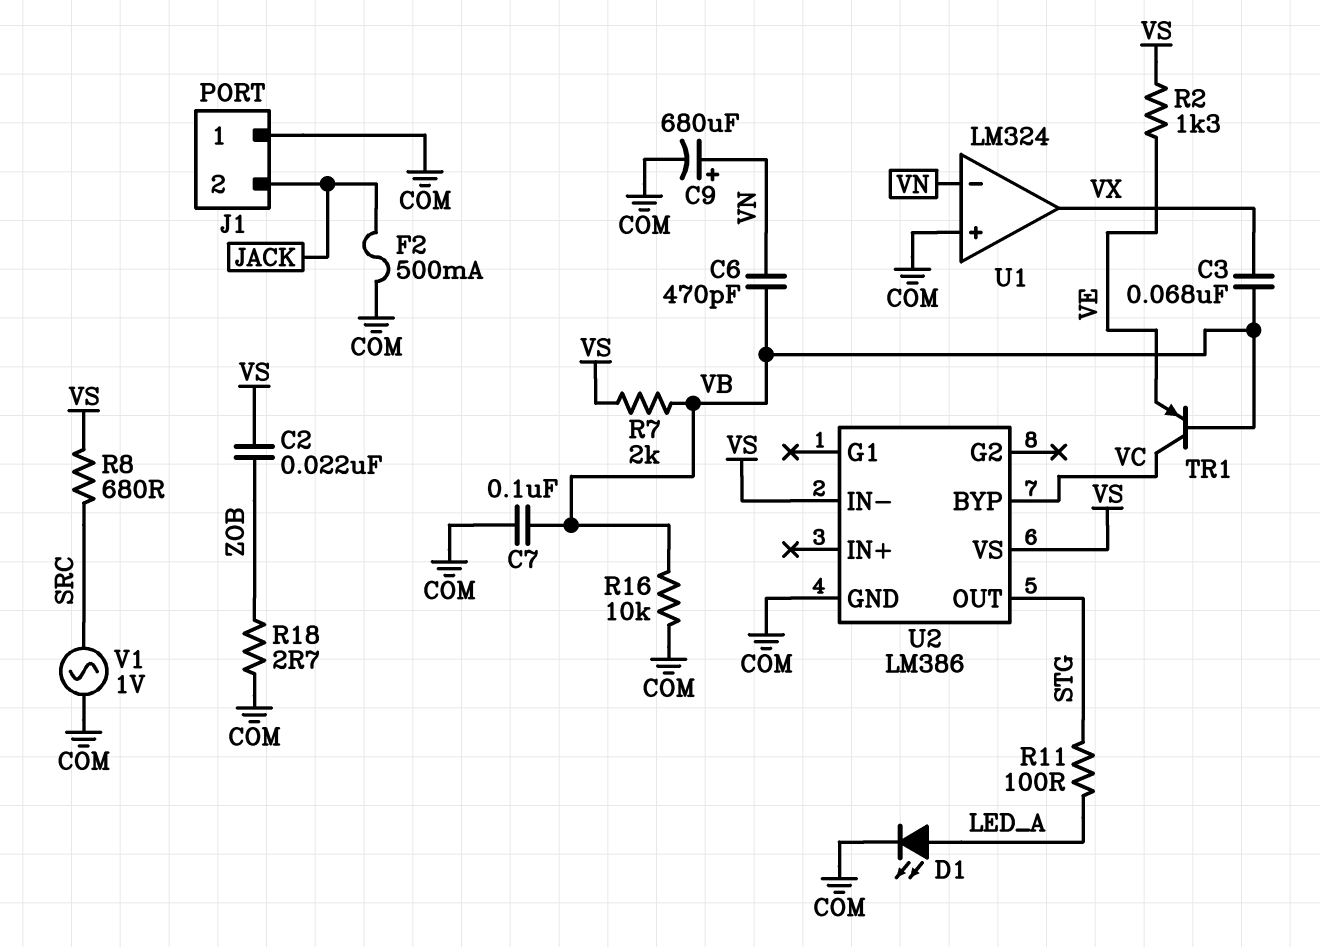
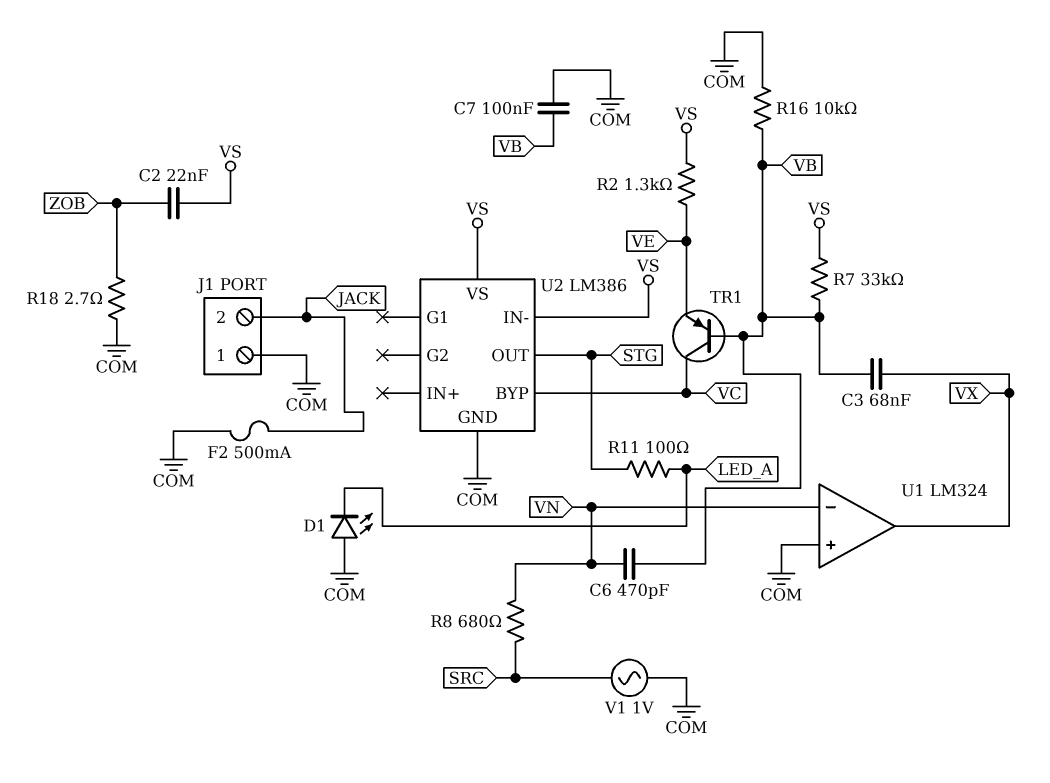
C9: 680uF (plus VN, minus COM) -> none
D1: LED (A LED_A, K COM) -> LED (A COM, K LED_A)
R7: 2k (VB, VS) -> 33k (VB, VS)
R8: 680 (SRC, VS) -> 680 (SRC, VN)

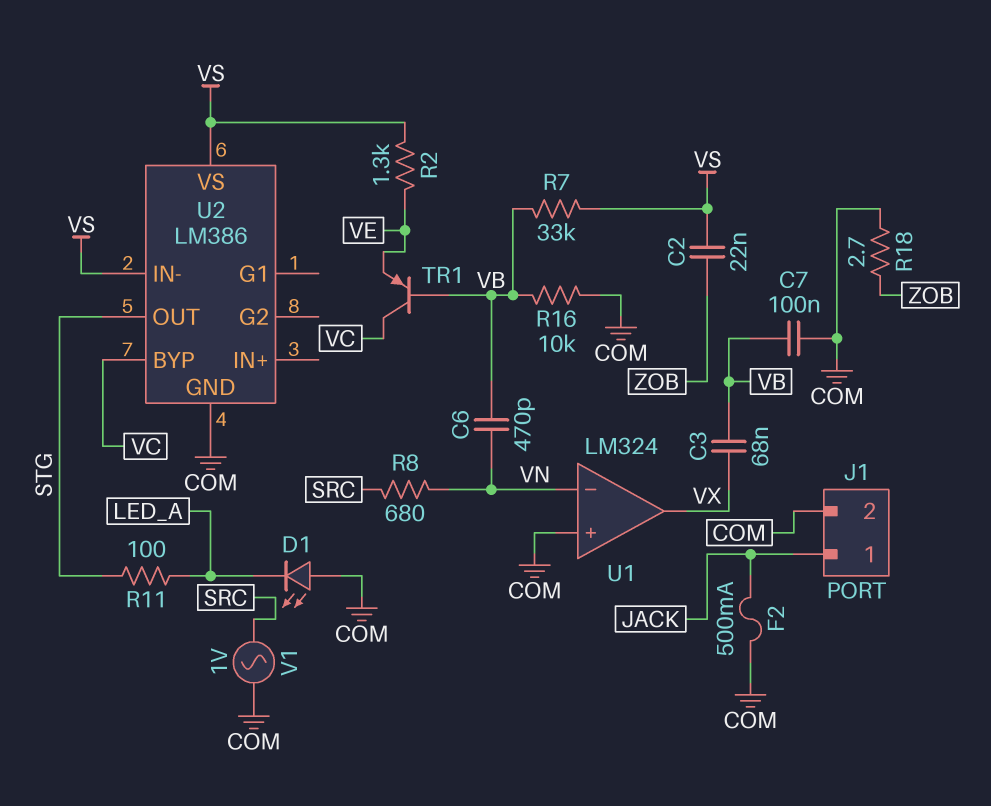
J1 pin 1: COM -> JACK
J1 pin 2: JACK -> COM

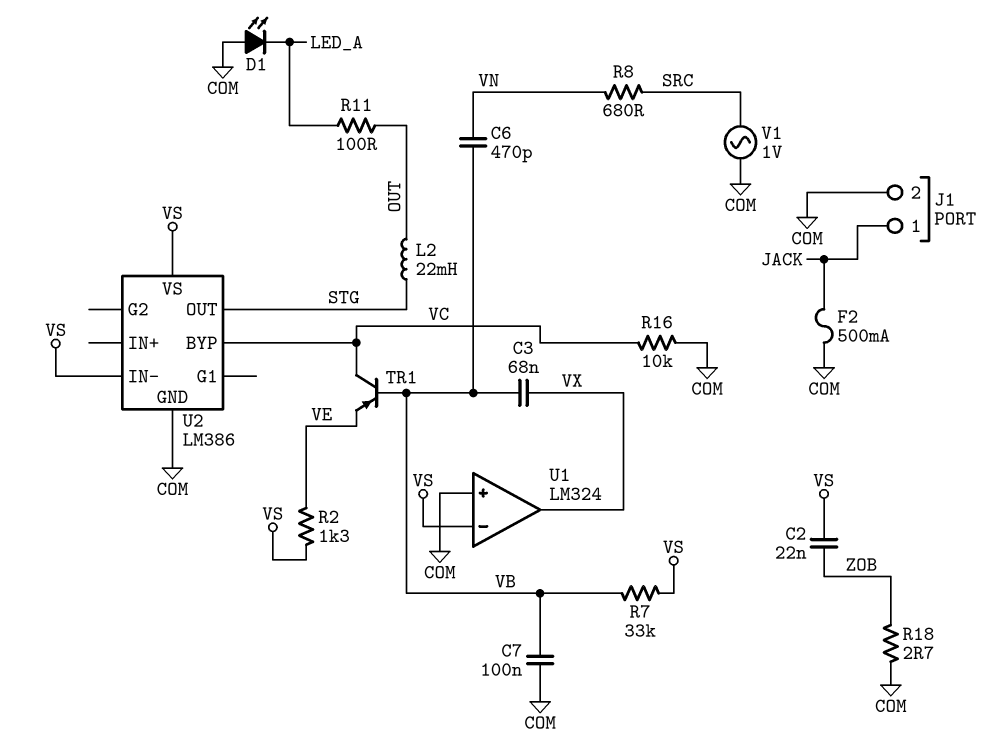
L2: none -> 22mH (OUT, STG)
R11: 100 (LED_A, STG) -> 100 (LED_A, OUT)
R16: 10k (COM, VB) -> 10k (COM, VC)
U1 pin in-: VN -> VS

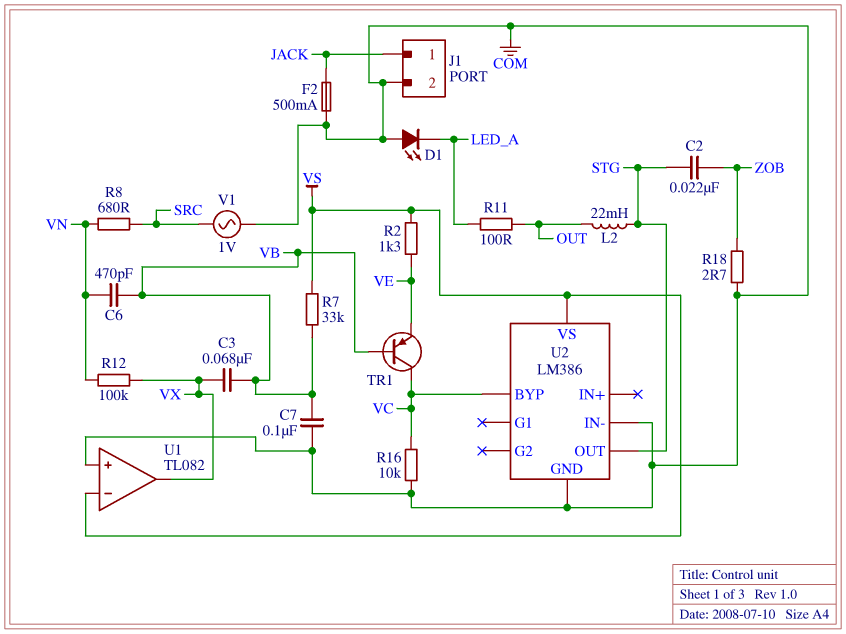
C2: 22nF (VS, ZOB) -> 22nF (STG, ZOB)
R12: none -> 100k (VN, VX)
U1: LM324 -> TL082
U2 pin IN-: VS -> COM

